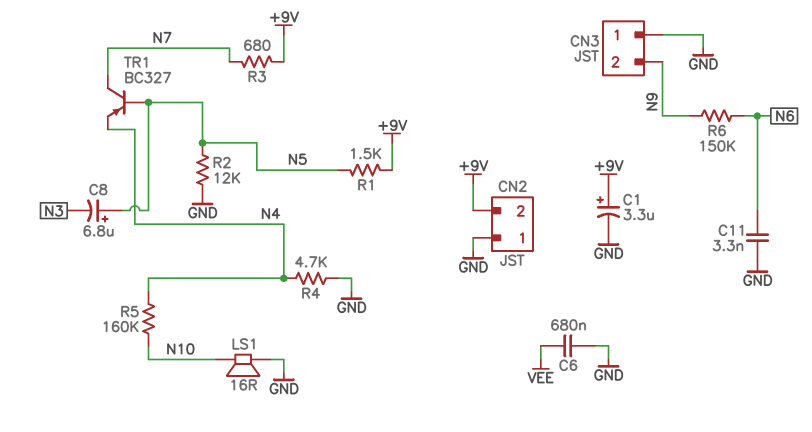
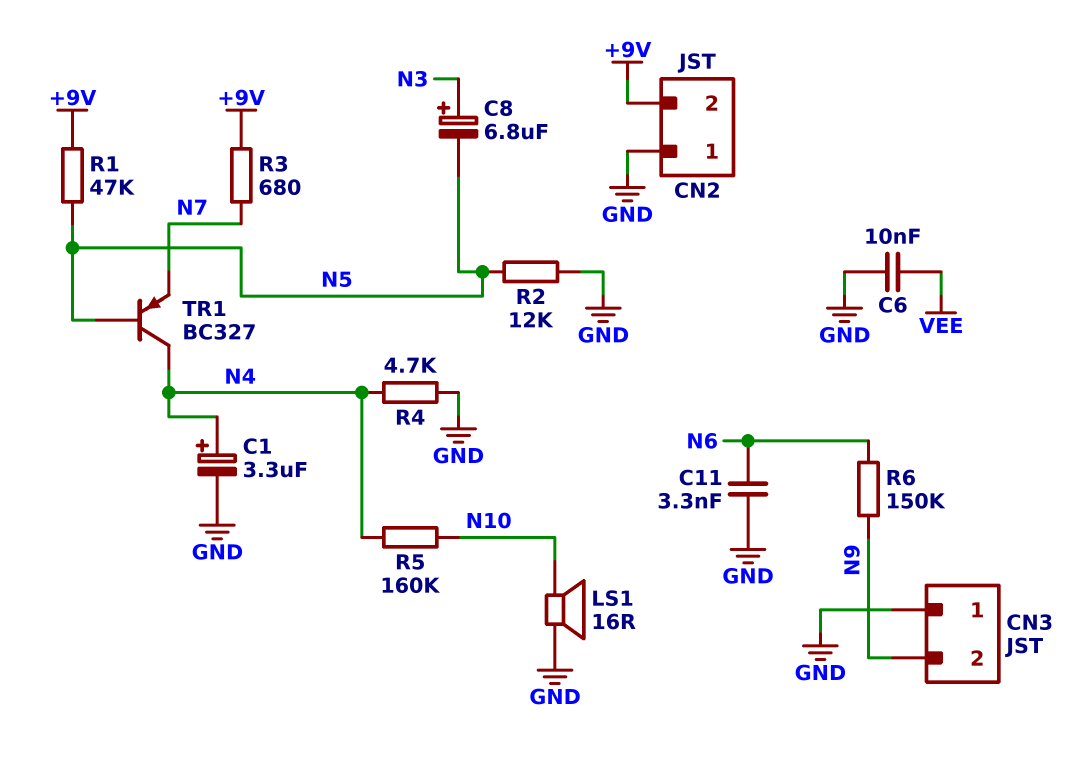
C1: 3.3uF (plus +9V, minus GND) -> 3.3uF (plus N4, minus GND)
C6: 680nF (GND, VEE) -> 10nF (GND, VEE)
C8: 6.8uF (plus N5, minus N3) -> 6.8uF (plus N3, minus N5)
R1: 1.5k (+9V, N5) -> 47k (+9V, N5)
TR1: PNP BC327 (B N5, C N7, E N4) -> PNP BC327 (B N5, C N4, E N7)

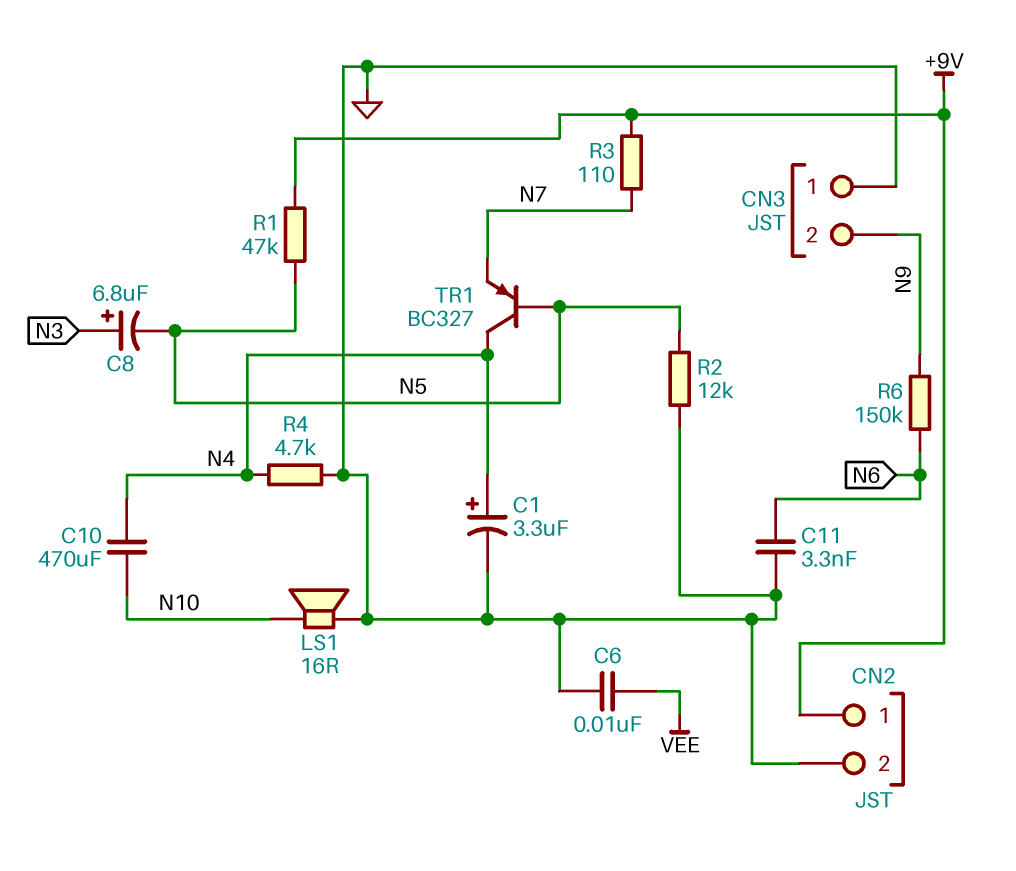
C10: none -> 470uF (N4, N10)
CN2 pin 1: GND -> +9V
CN2 pin 2: +9V -> GND
R3: 680 (+9V, N7) -> 110 (+9V, N7)
R5: 160k (N4, N10) -> none

